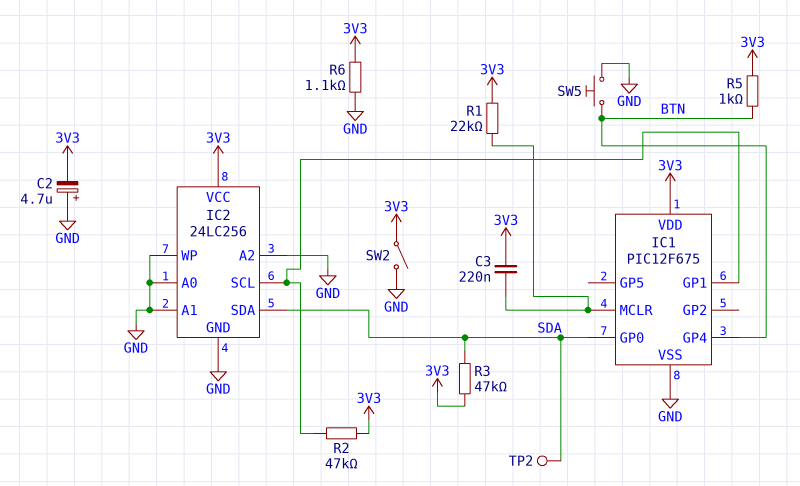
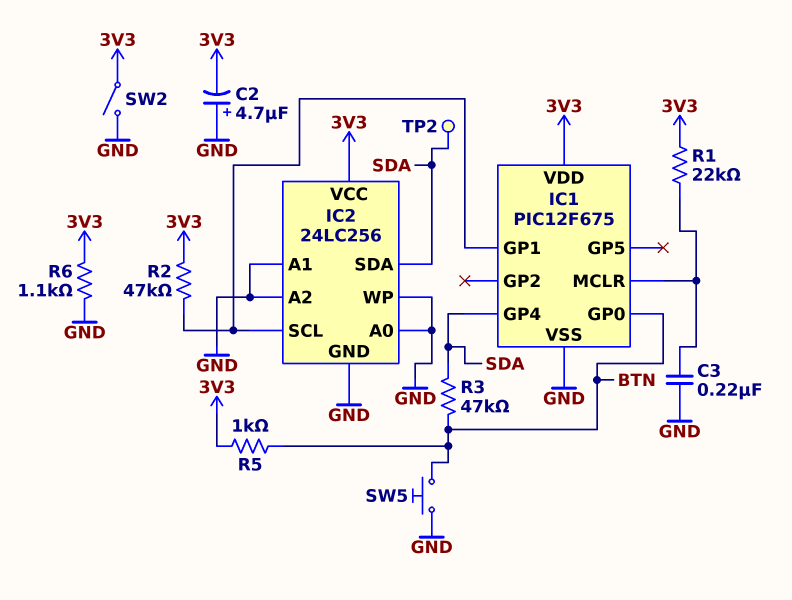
C3: 220nF (3V3, IC1/MCLR) -> 220nF (GND, IC1/MCLR)
IC1 pin GP0: SDA -> BTN
IC1 pin GP4: BTN -> SDA
R3: 47k (3V3, SDA) -> 47k (BTN, SDA)

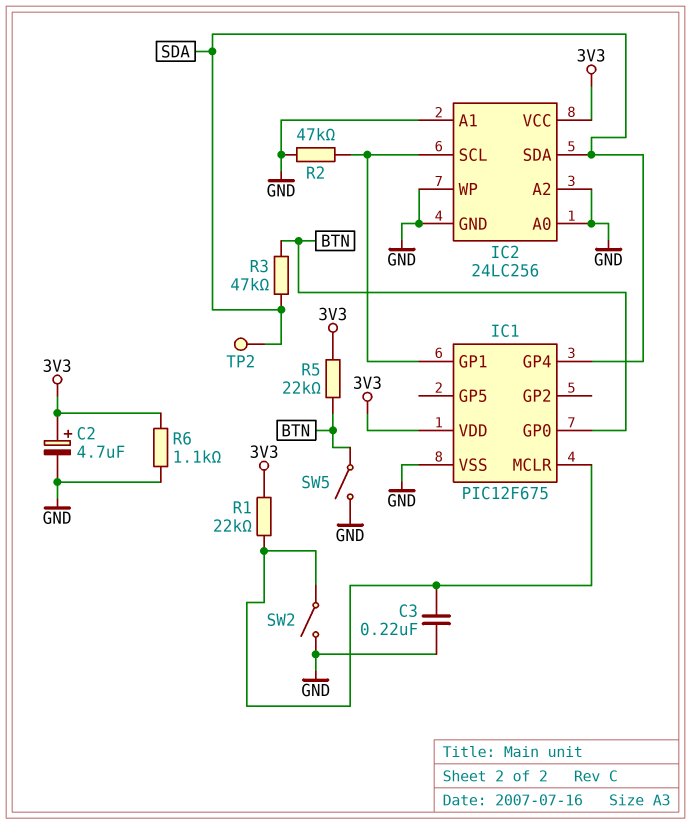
C2: 4.7uF (plus GND, minus 3V3) -> 4.7uF (plus 3V3, minus GND)
R2: 47k (3V3, IC1/GP1) -> 47k (GND, IC1/GP1)
R5: 1k (3V3, BTN) -> 22k (3V3, BTN)
SW2: switch (3V3, GND) -> switch (GND, IC1/MCLR)
SW5: button (BTN, GND) -> switch (BTN, GND)

